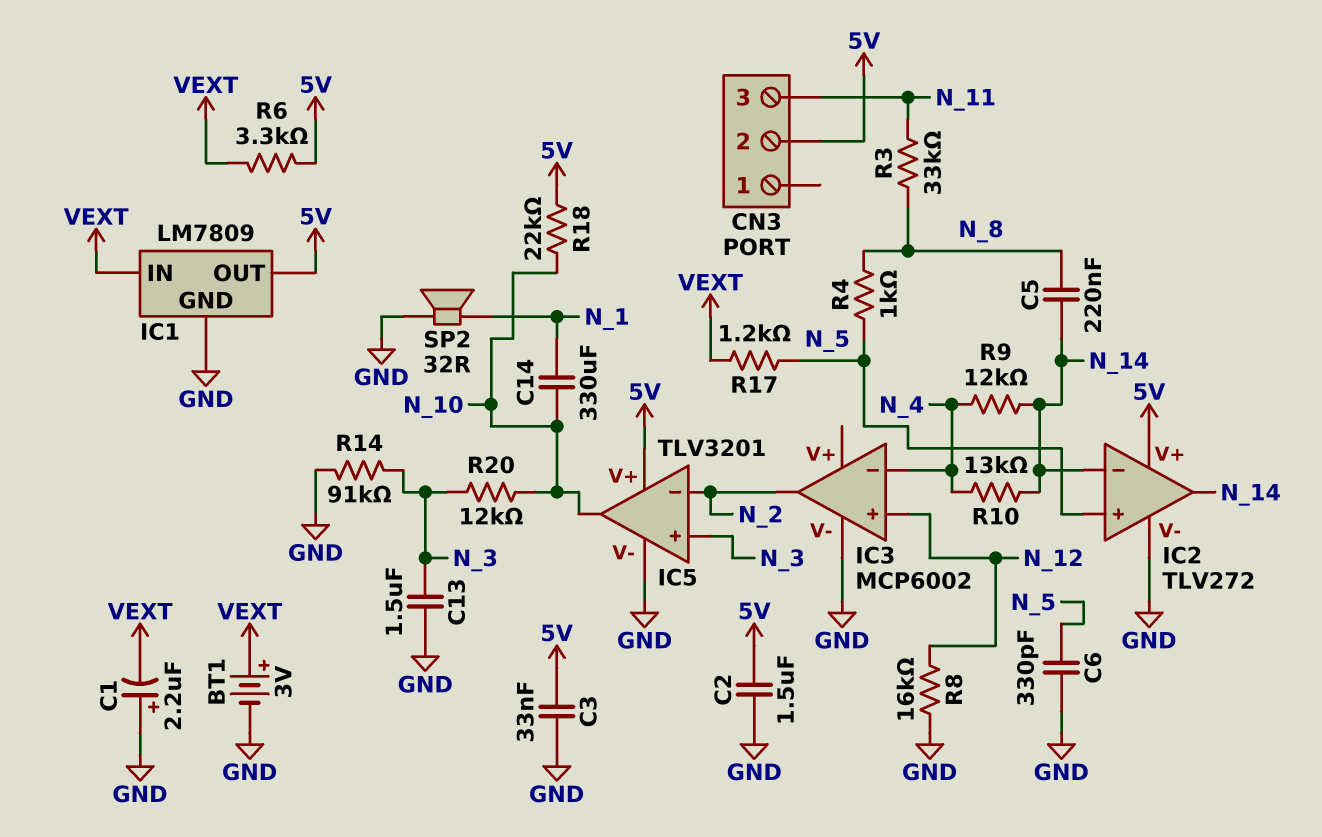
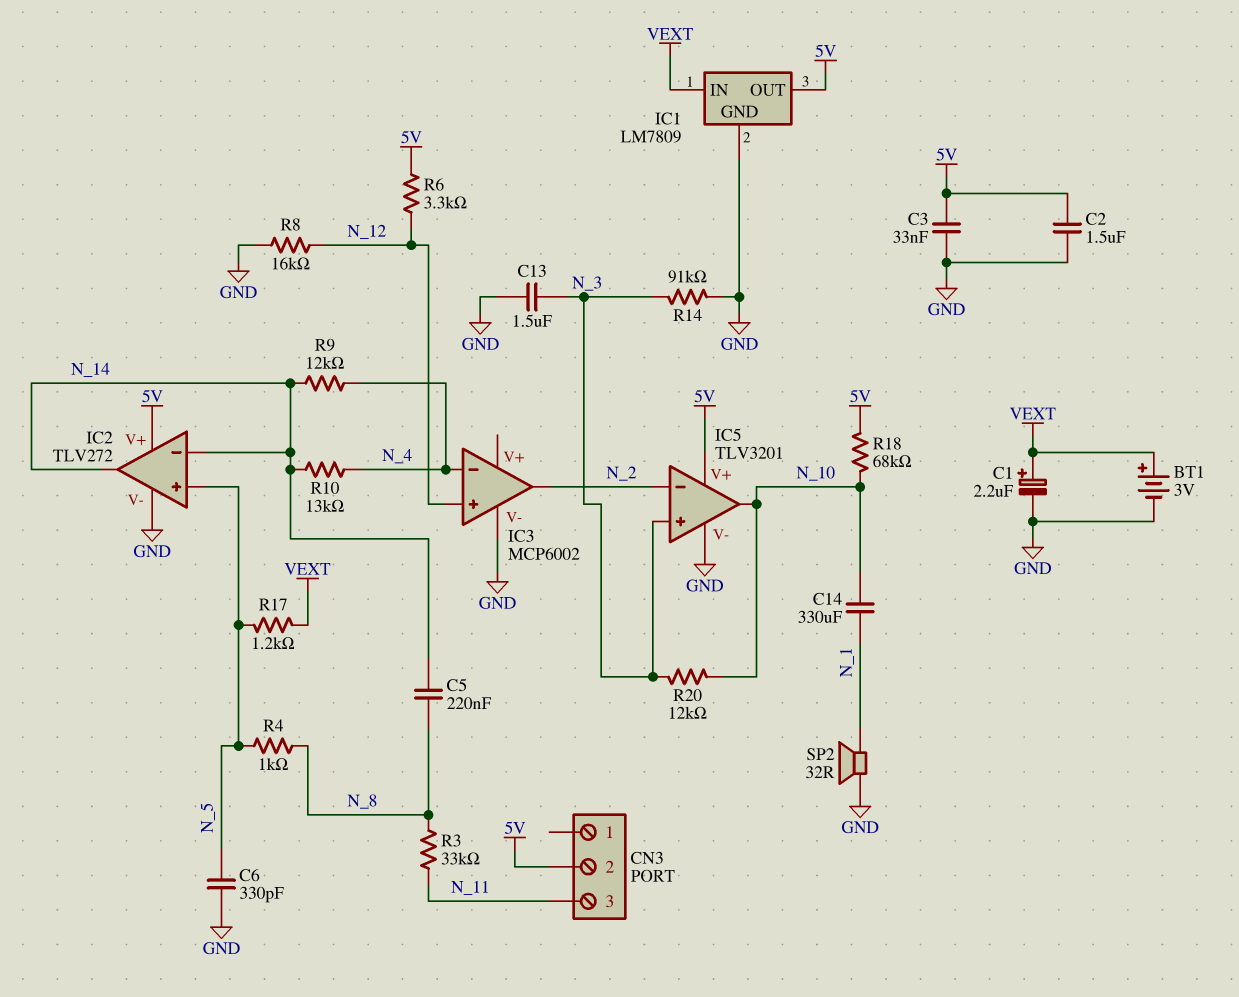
C1: 2.2uF (plus GND, minus VEXT) -> 2.2uF (plus VEXT, minus GND)
R6: 3.3k (5V, VEXT) -> 3.3k (5V, N_12)
R18: 22k (5V, N_10) -> 68k (5V, N_10)

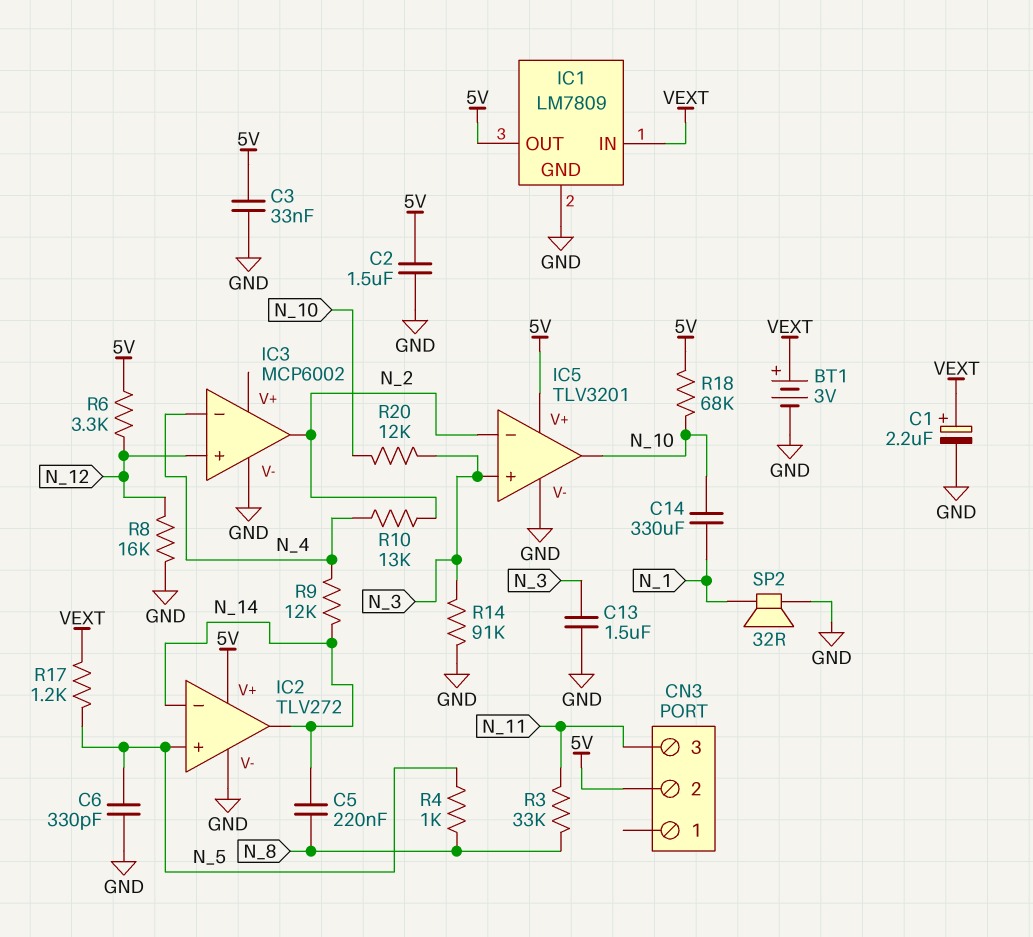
R10: 13k (N_4, N_14) -> 13k (N_2, N_4)

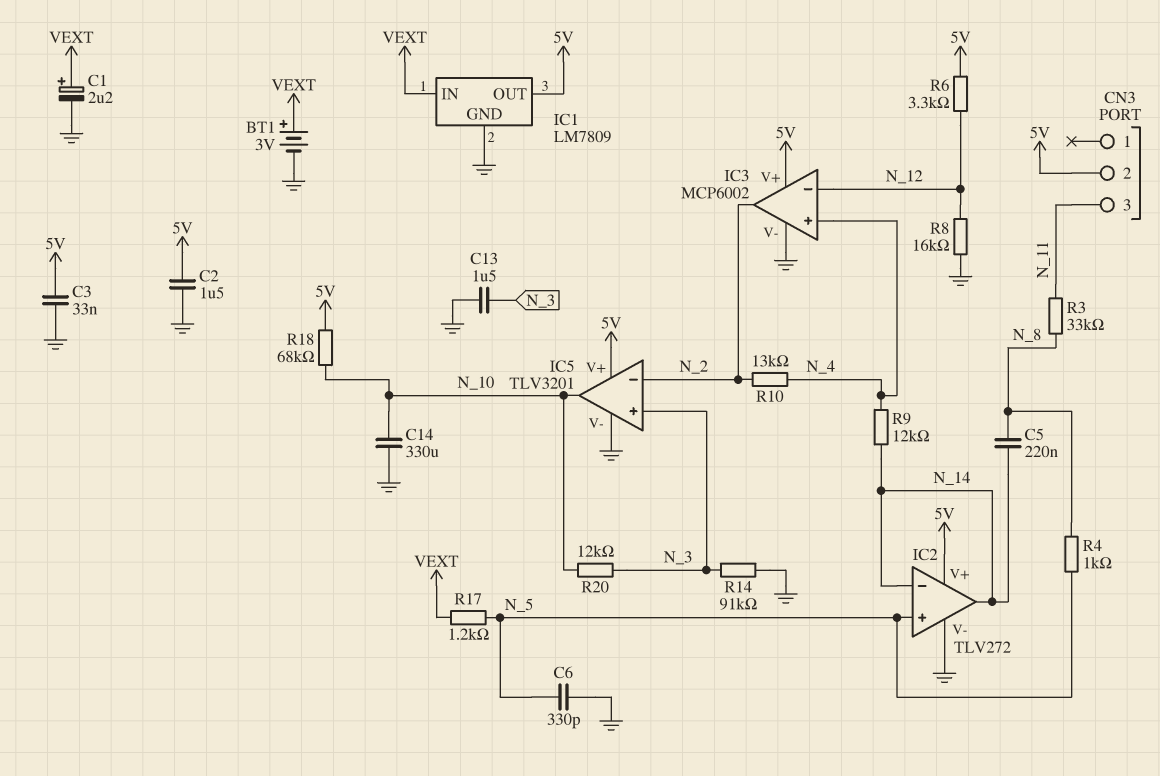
C14: 330uF (N_1, N_10) -> 330uF (GND, N_10)
IC3 pin V+: none -> 5V
IC3 pin in+: N_12 -> N_4
IC3 pin in-: N_4 -> N_12
SP2: speaker 32R (GND, N_1) -> none

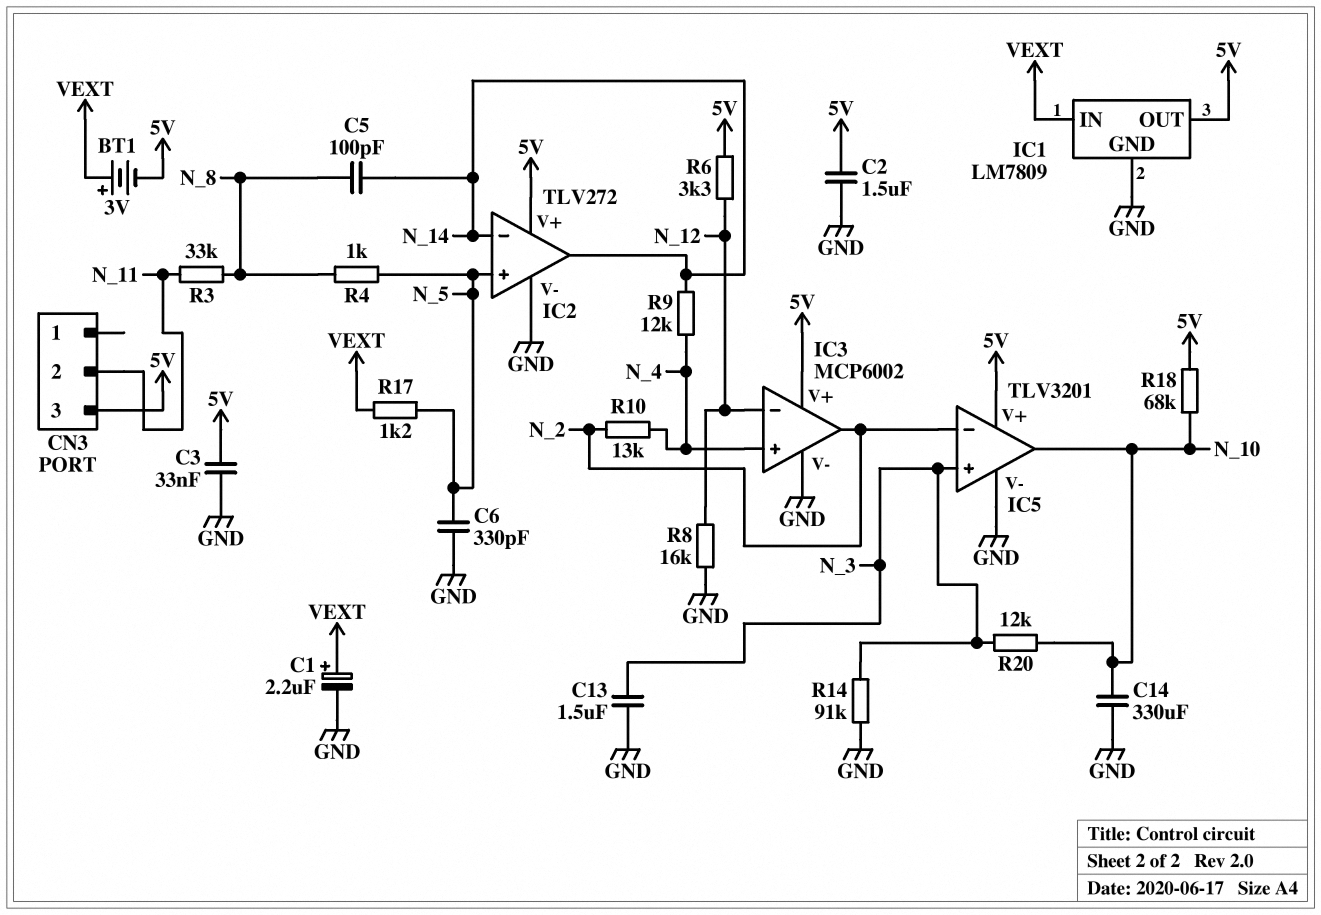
BT1: 3V (plus VEXT, minus GND) -> 3V (plus VEXT, minus 5V)
C5: 220nF (N_8, N_14) -> 100pF (N_8, N_14)
CN3 pin 2: 5V -> N_11
CN3 pin 3: N_11 -> 5V

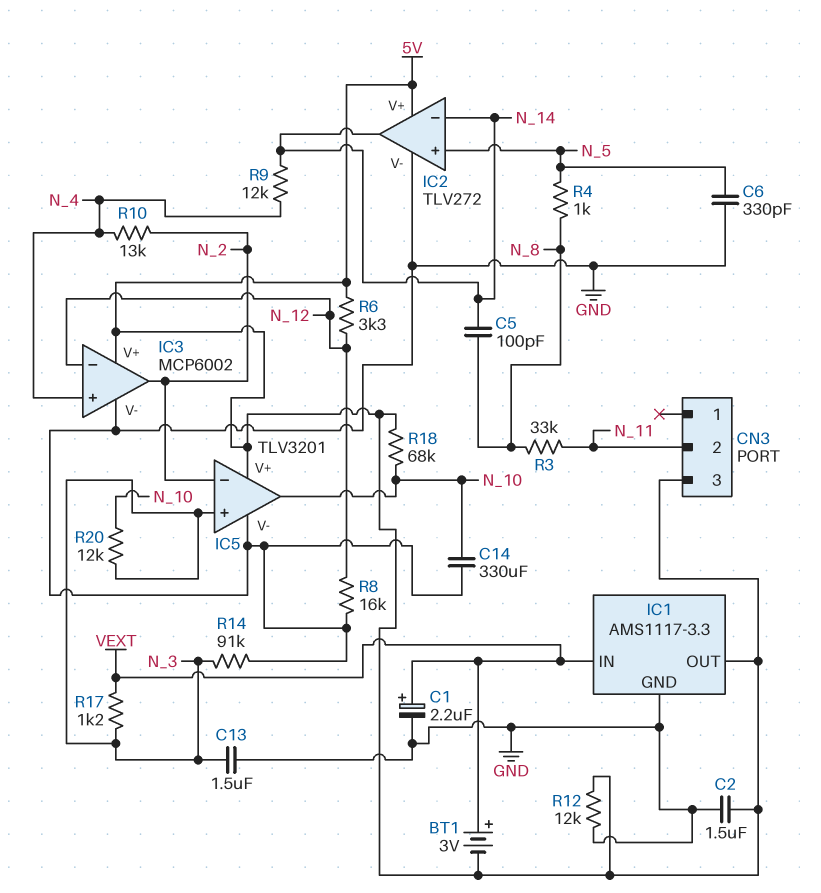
C3: 33nF (5V, GND) -> none
IC1: LM7809 -> AMS1117-3.3
R12: none -> 12k (5V, GND)
R17: 1.2k (N_5, VEXT) -> 1.2k (N_3, VEXT)

